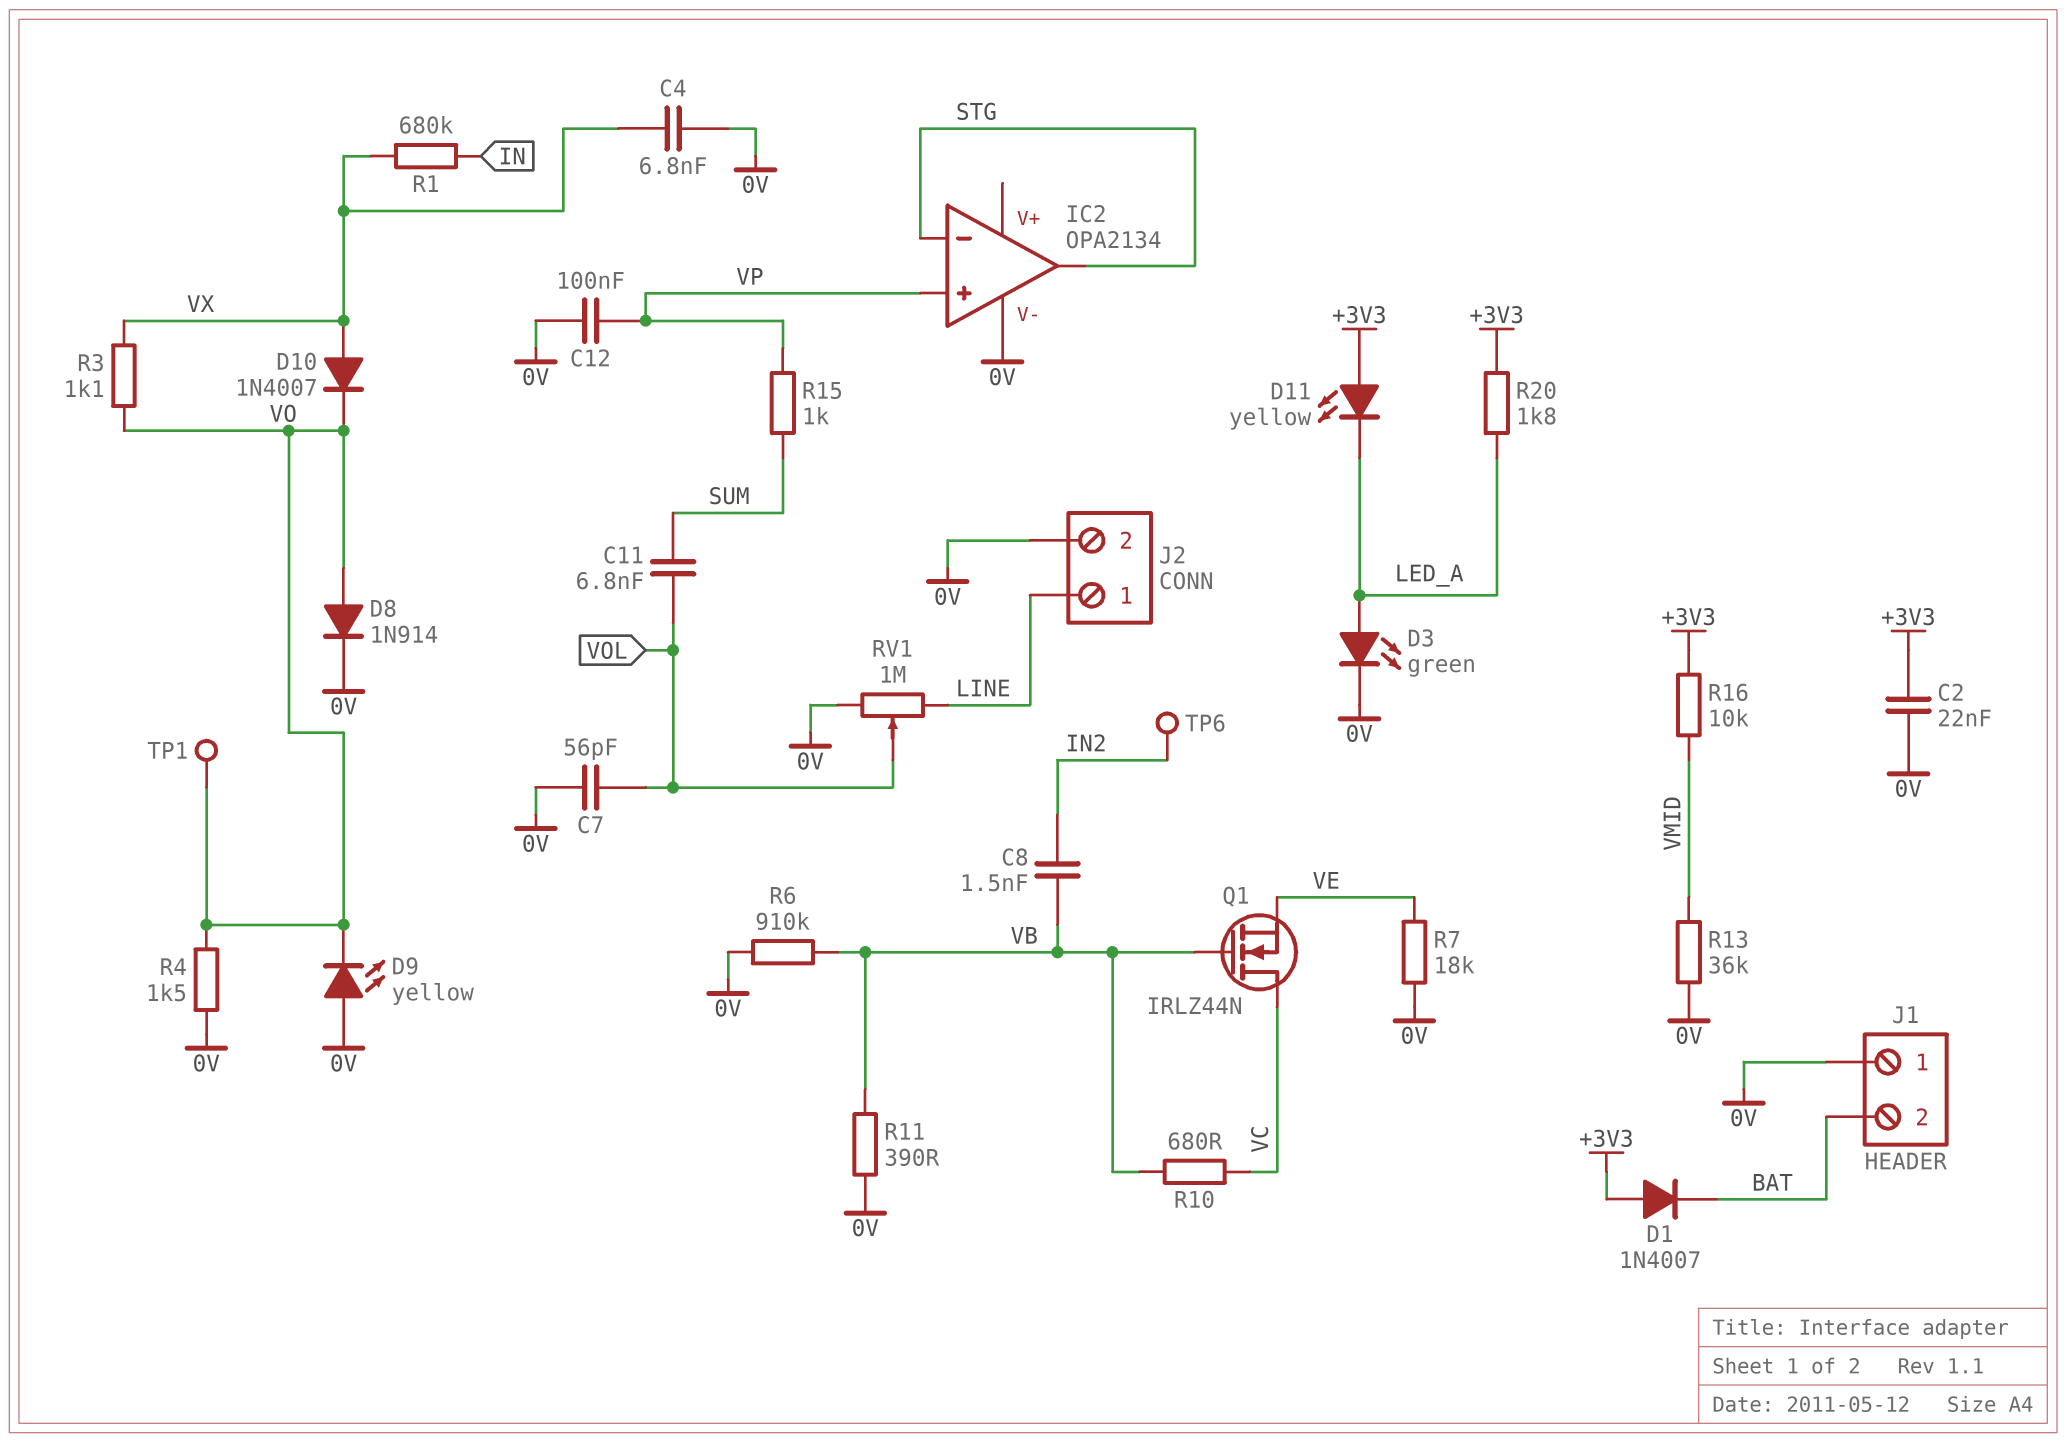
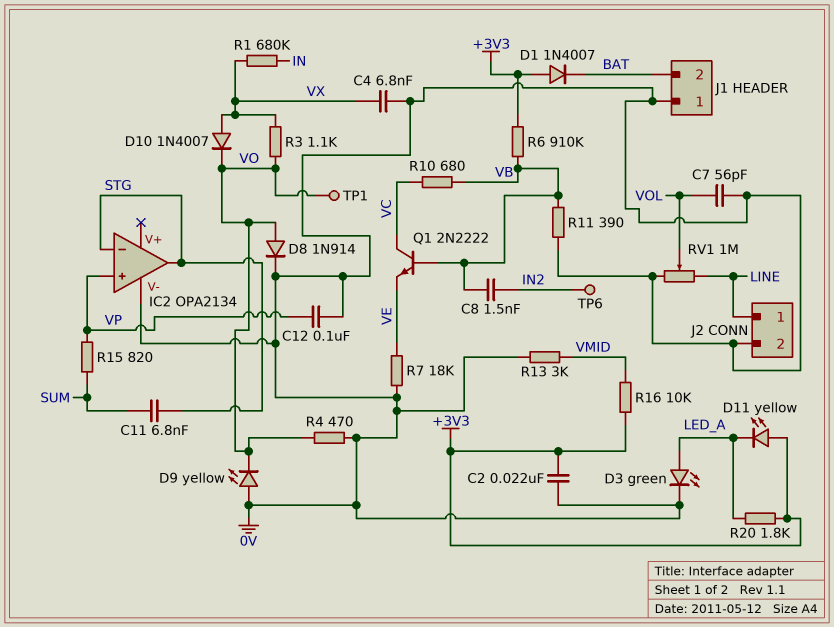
C11: 6.8nF (SUM, VOL) -> 6.8nF (STG, SUM)
Q1: NMOS IRLZ44N (G VB, D VC, S VE) -> NPN 2N2222 (B VB, C VC, E VE)
R4: 1.5k (0V, VO) -> 470 (0V, VO)
R6: 910k (0V, VB) -> 910k (+3V3, VB)
R13: 36k (0V, VMID) -> 3k (0V, VMID)
R15: 1k (SUM, VP) -> 820 (SUM, VP)

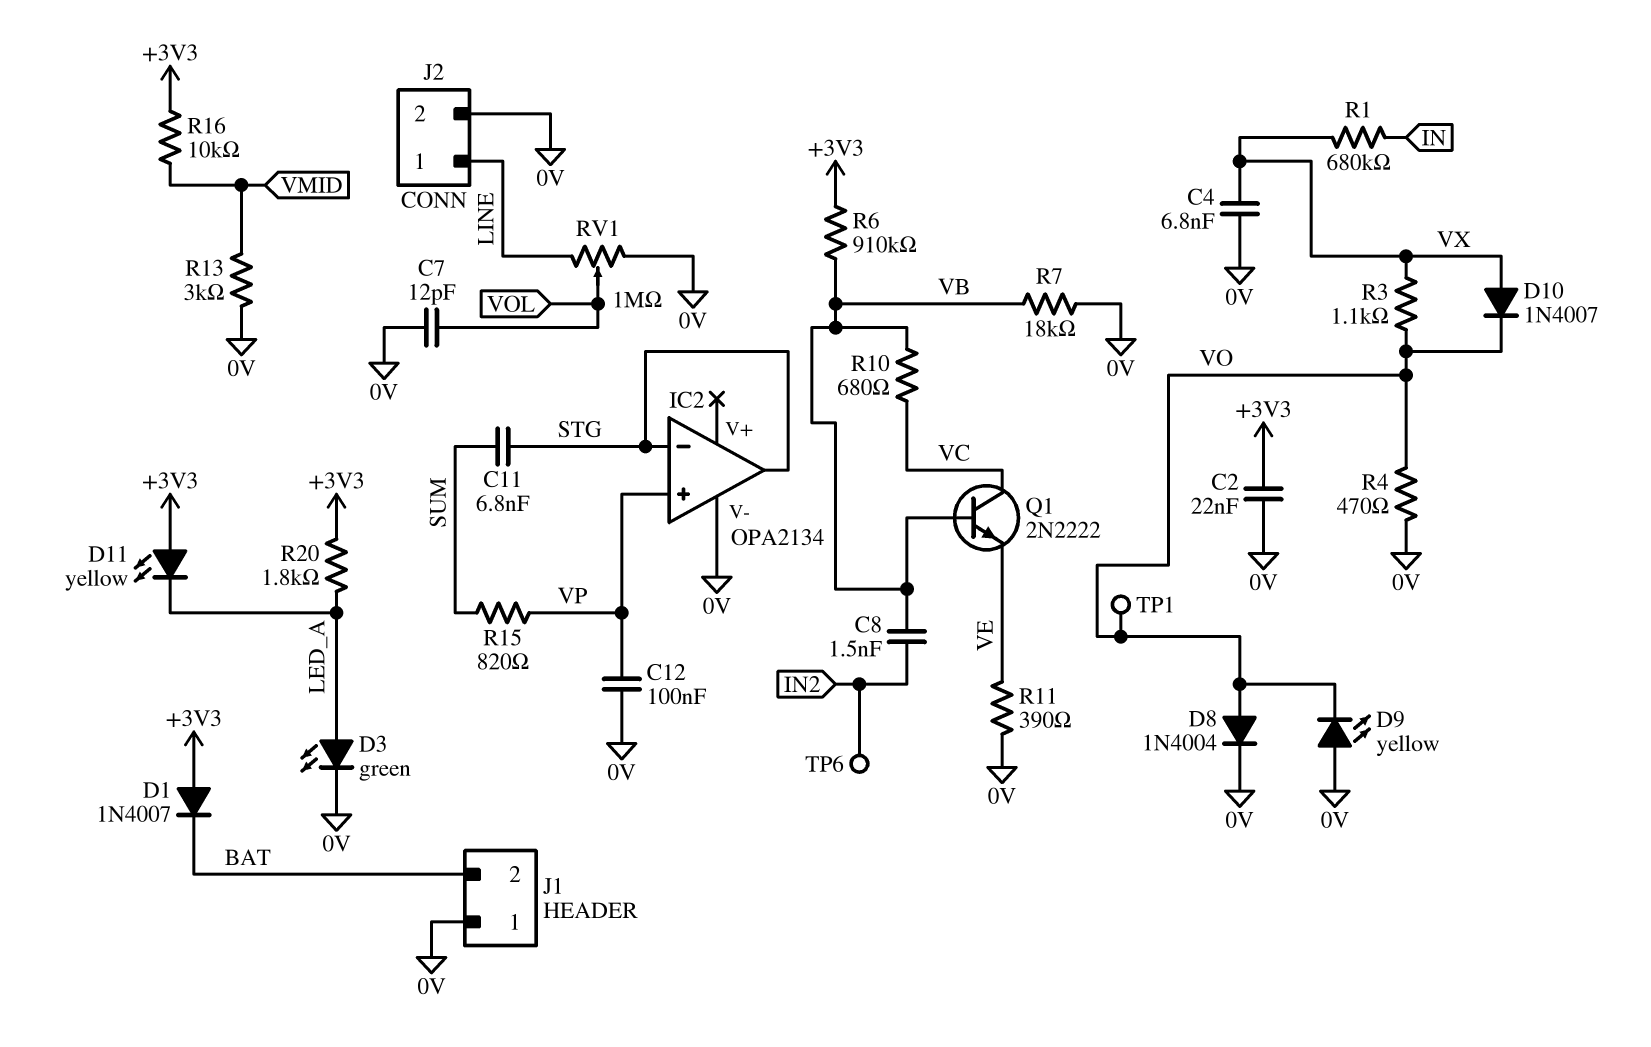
C7: 56pF (0V, VOL) -> 12pF (0V, VOL)
D8: diode 1N914 (A VO, K 0V) -> diode 1N4004 (A VO, K 0V)
R7: 18k (0V, VE) -> 18k (0V, VB)
R11: 390 (0V, VB) -> 390 (0V, VE)

